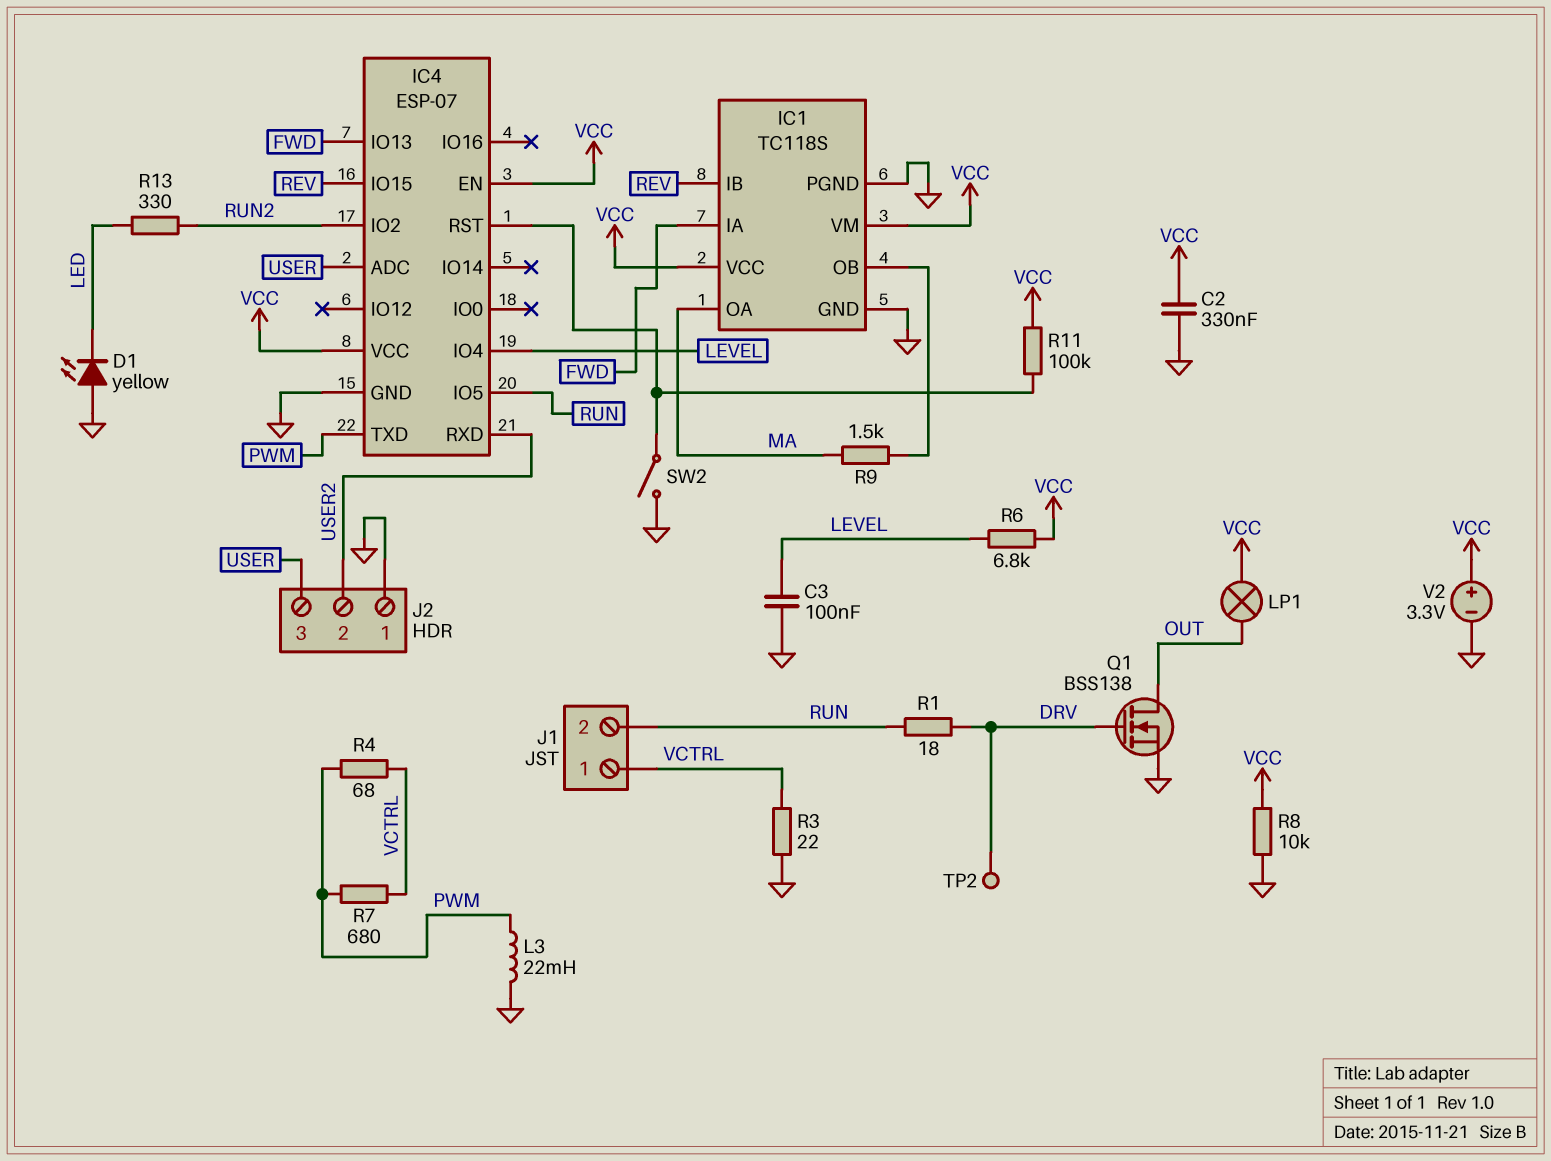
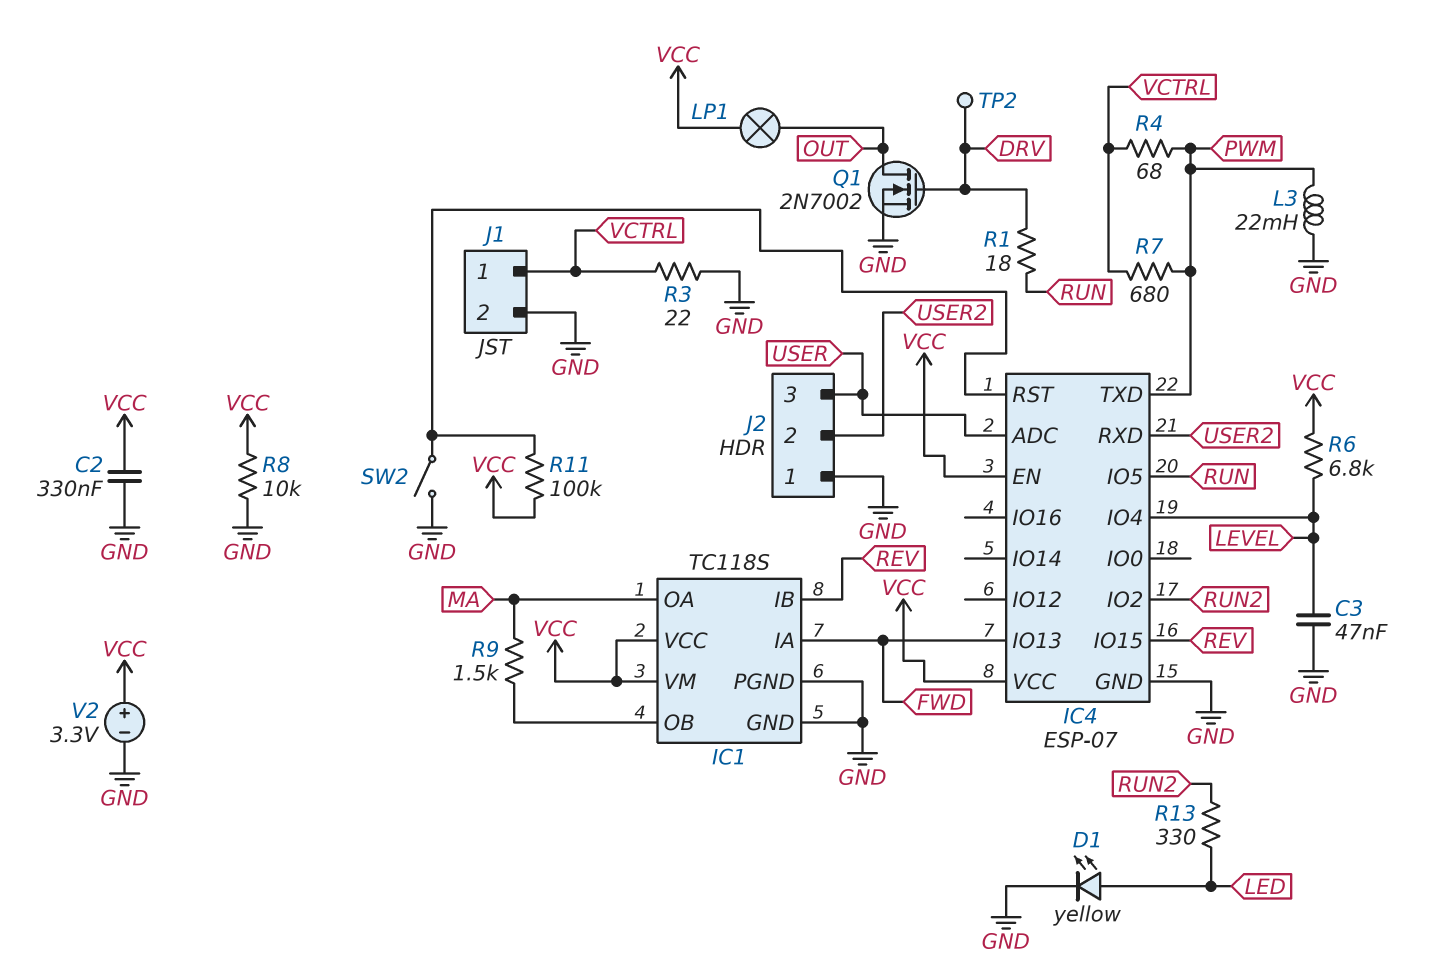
C3: 100nF (GND, LEVEL) -> 47nF (GND, LEVEL)
D1: LED yellow (A GND, K LED) -> LED yellow (A LED, K GND)
J1 pin 2: RUN -> GND
Q1: NMOS BSS138 (G DRV, D OUT, S GND) -> NMOS 2N7002 (G DRV, D OUT, S GND)

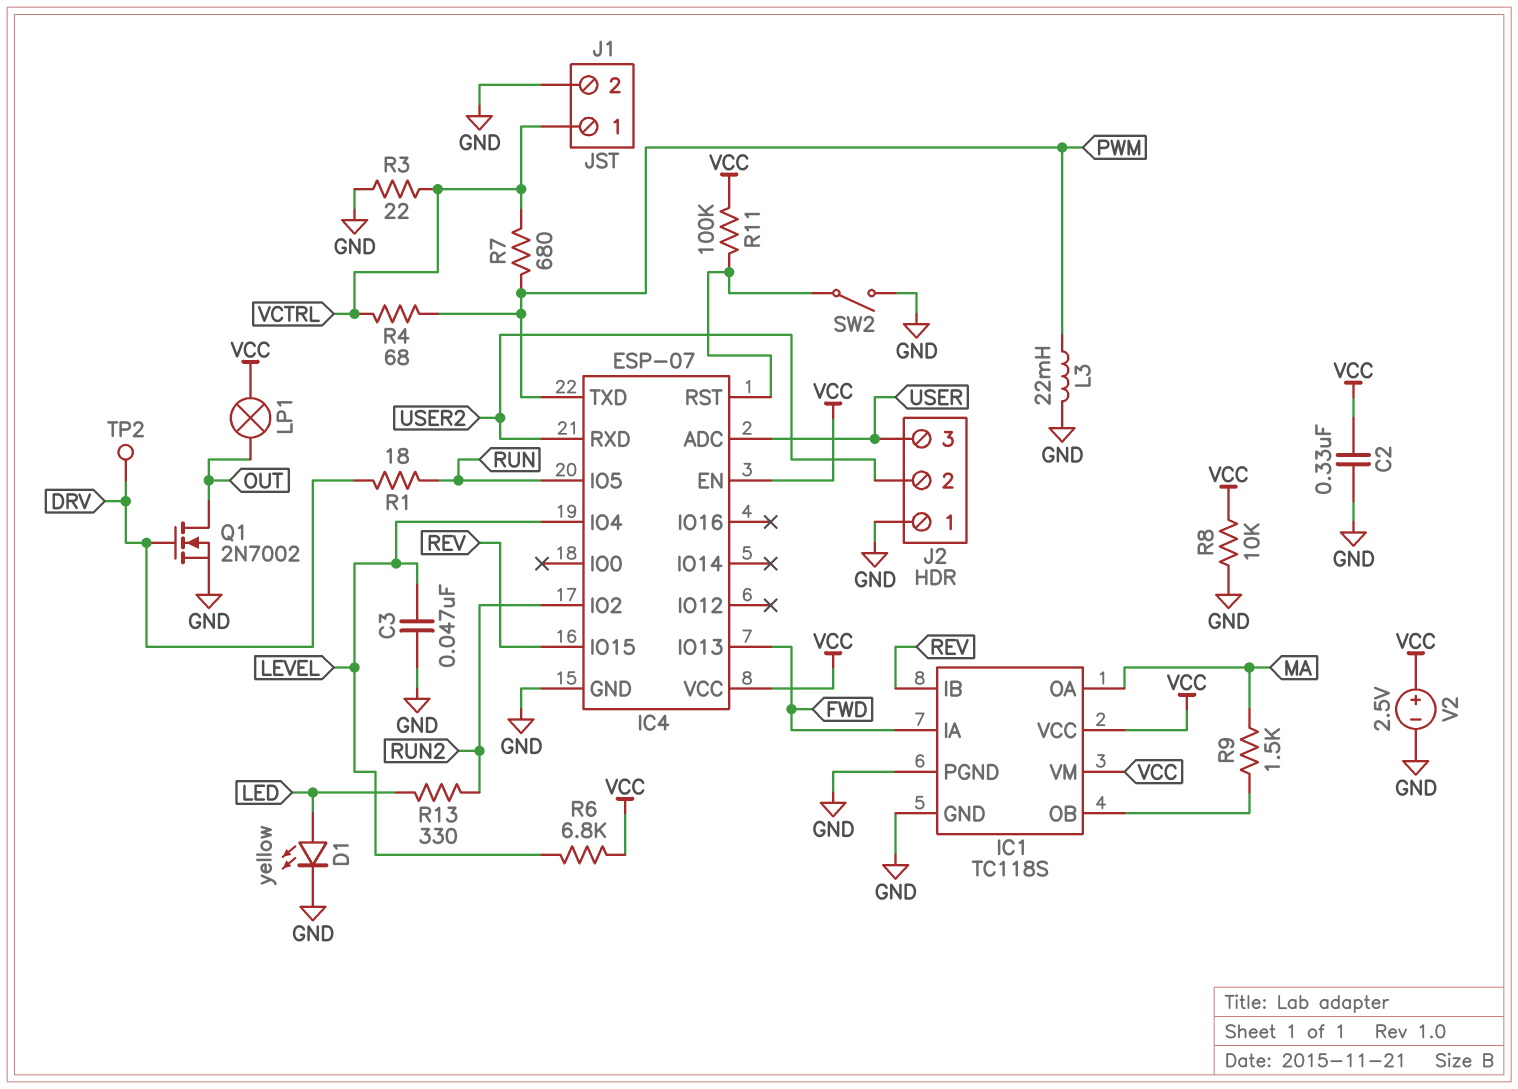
V2: 3.3V (plus VCC, minus GND) -> 2.5V (plus VCC, minus GND)

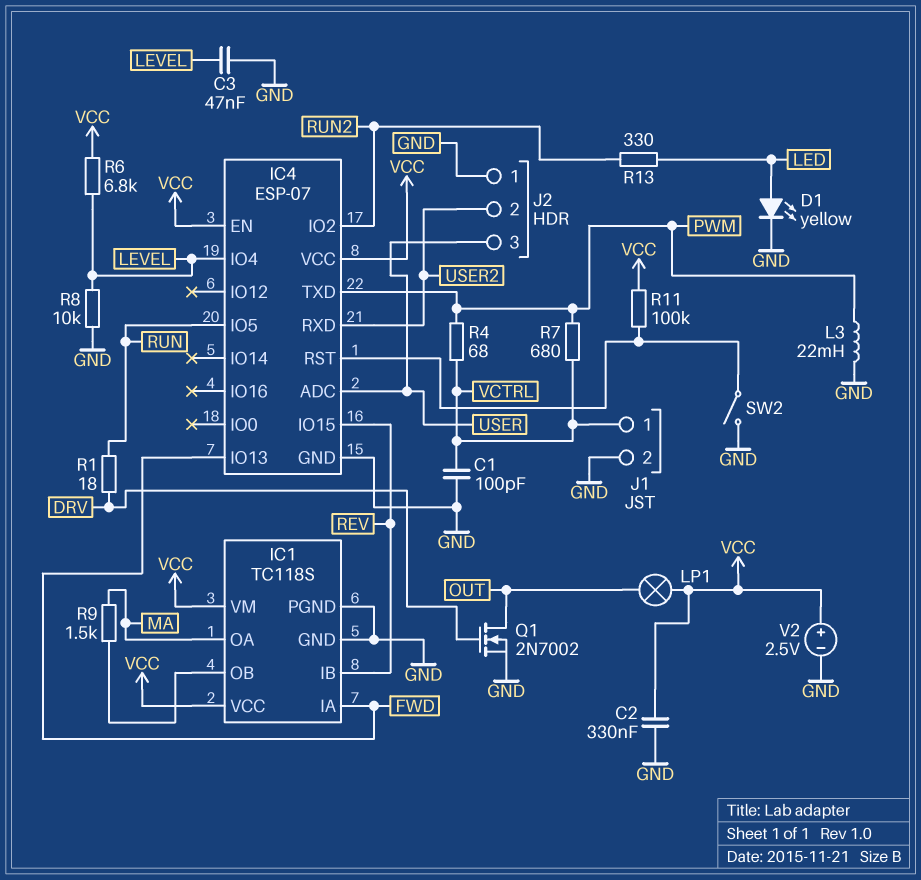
C1: none -> 100pF (GND, VCTRL)
R3: 22 (GND, VCTRL) -> none
R8: 10k (GND, VCC) -> 10k (GND, LEVEL)
TP2: test point (DRV) -> none

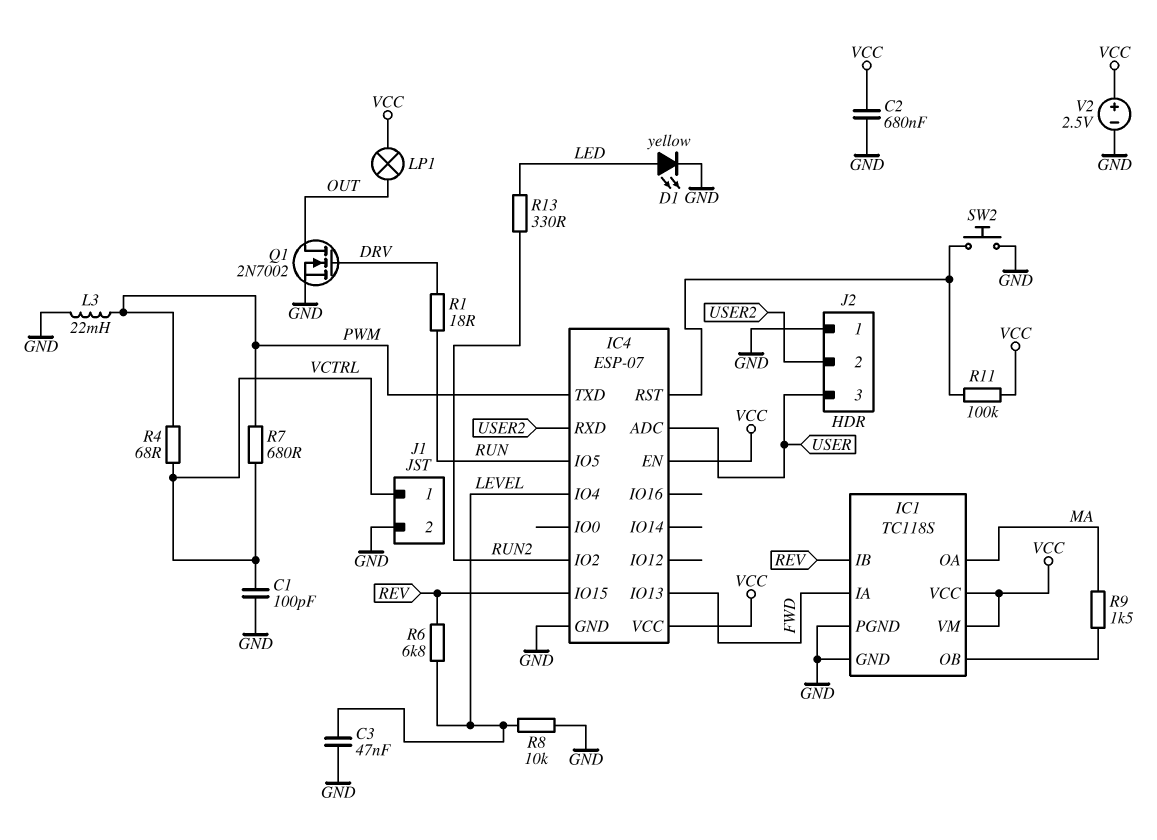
C2: 330nF (GND, VCC) -> 680nF (GND, VCC)
R6: 6.8k (LEVEL, VCC) -> 6.8k (LEVEL, REV)
SW2: switch (GND, IC4/RST) -> button (GND, IC4/RST)

